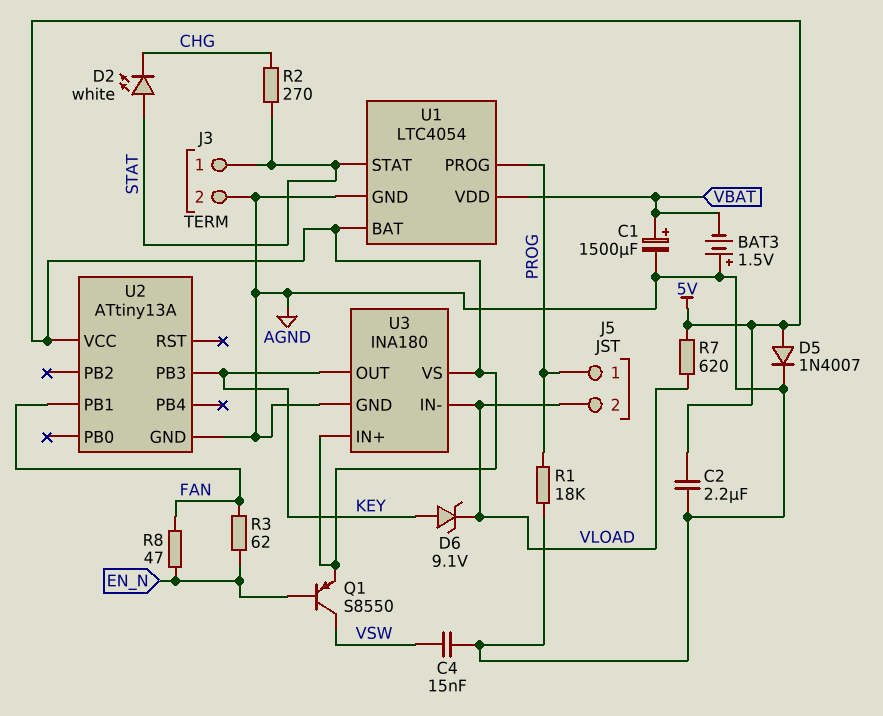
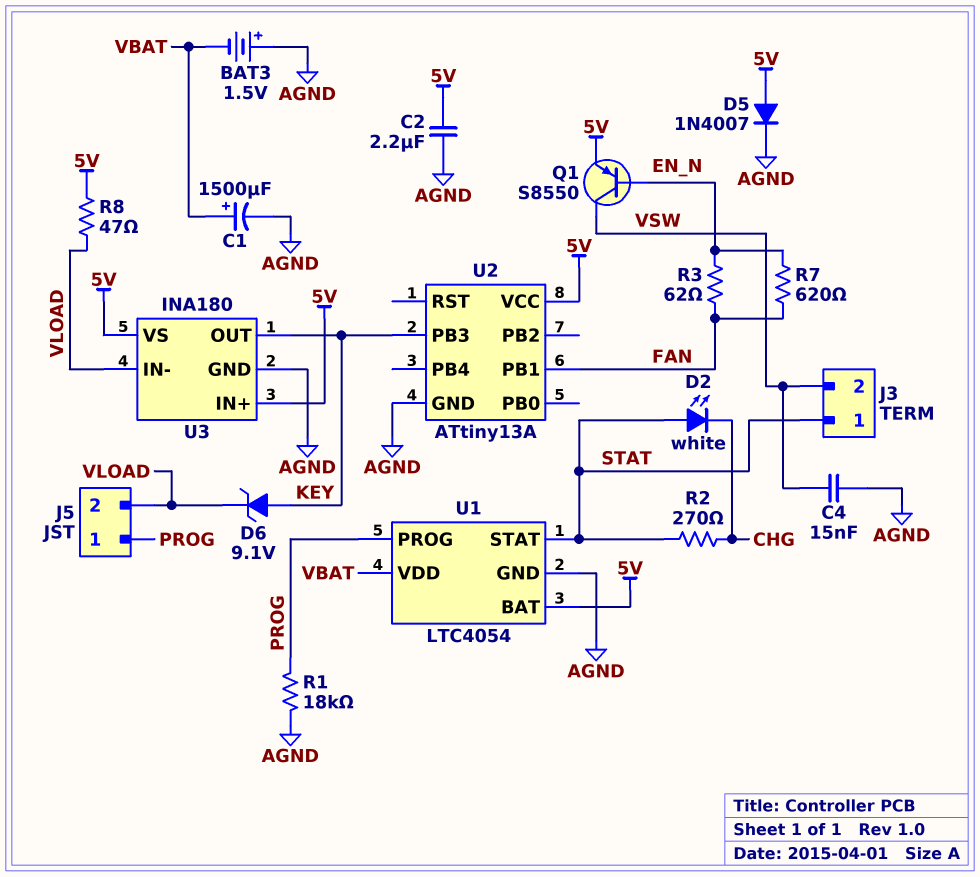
J3 pin 2: AGND -> VSW
R7: 620 (5V, VLOAD) -> 620 (EN_N, FAN)
R8: 47 (EN_N, FAN) -> 47 (5V, VLOAD)

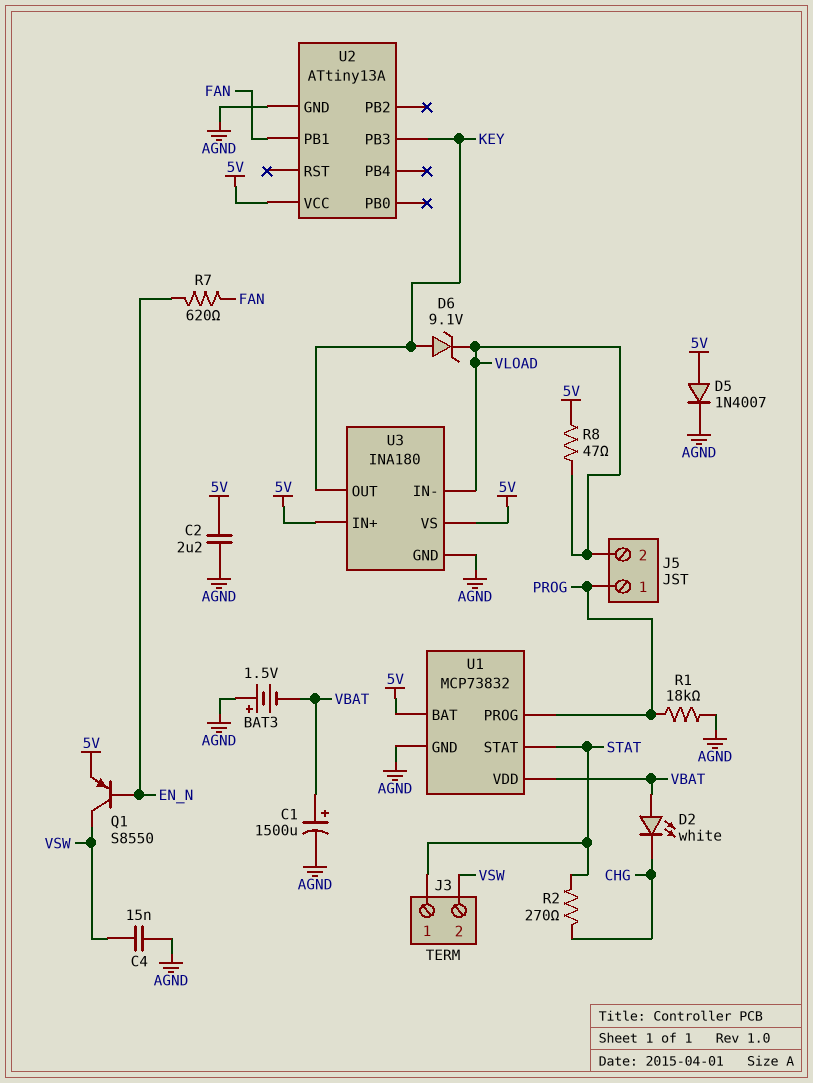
D2: LED white (A STAT, K CHG) -> LED white (A VBAT, K CHG)
R3: 62 (EN_N, FAN) -> none
U1: LTC4054 -> MCP73832

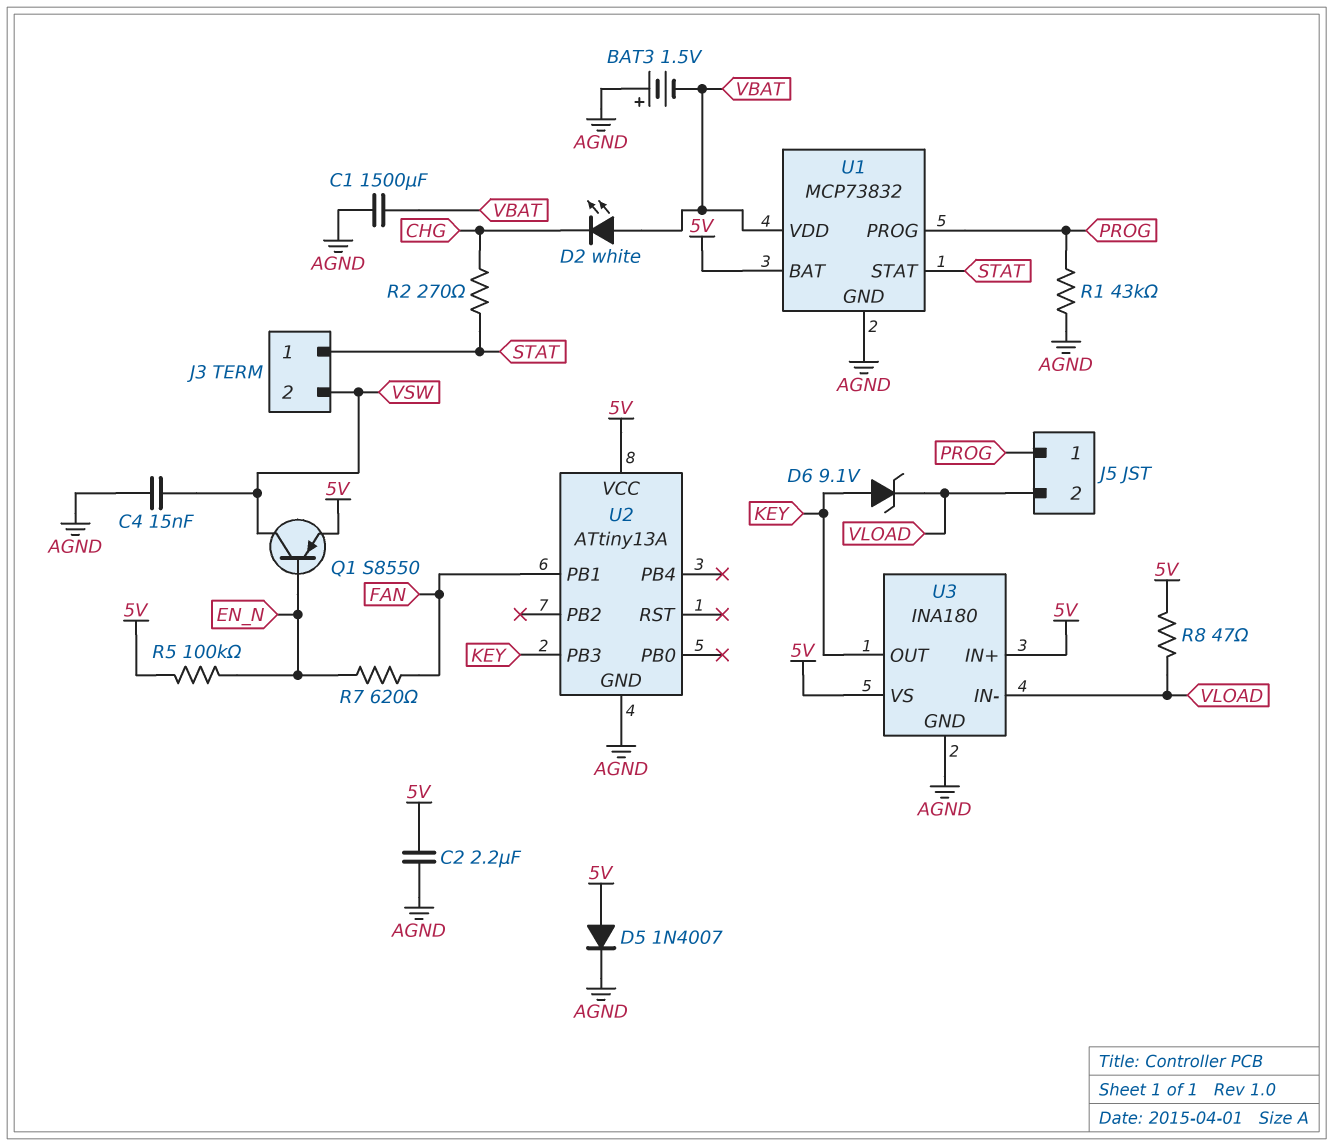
C1: 1500uF (plus VBAT, minus AGND) -> 1500uF (AGND, VBAT)
R1: 18k (AGND, PROG) -> 43k (AGND, PROG)
R5: none -> 100k (5V, EN_N)

